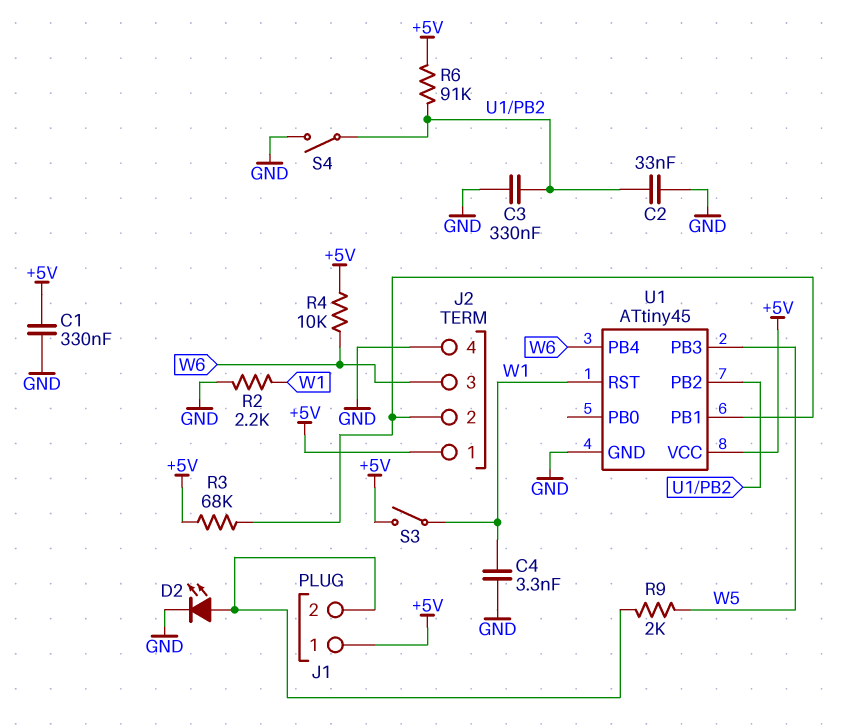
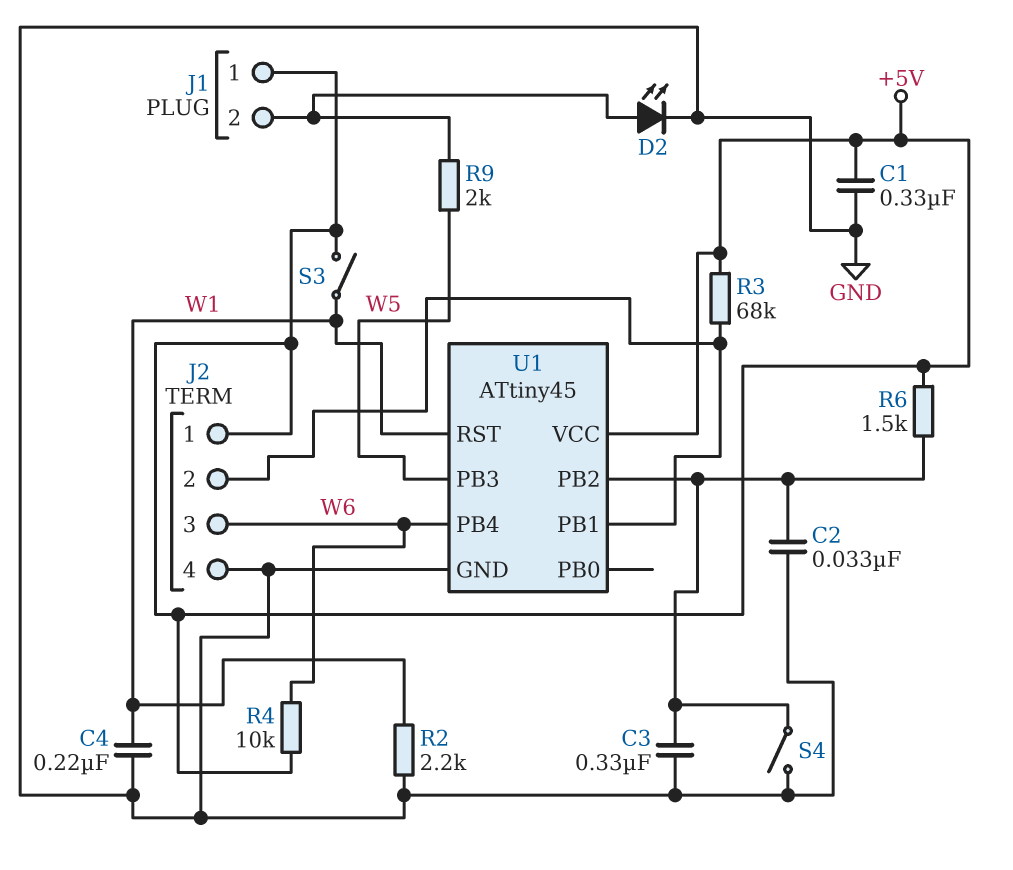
C4: 3.3nF (GND, W1) -> 220nF (GND, W1)
R6: 91k (+5V, U1/PB2) -> 1.5k (+5V, U1/PB2)

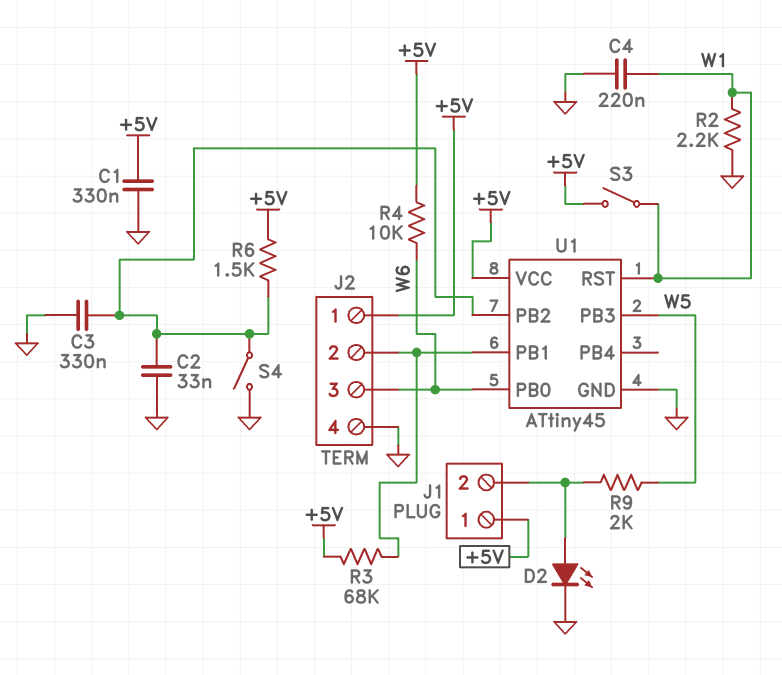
U1 pin PB0: none -> W6
U1 pin PB4: W6 -> none

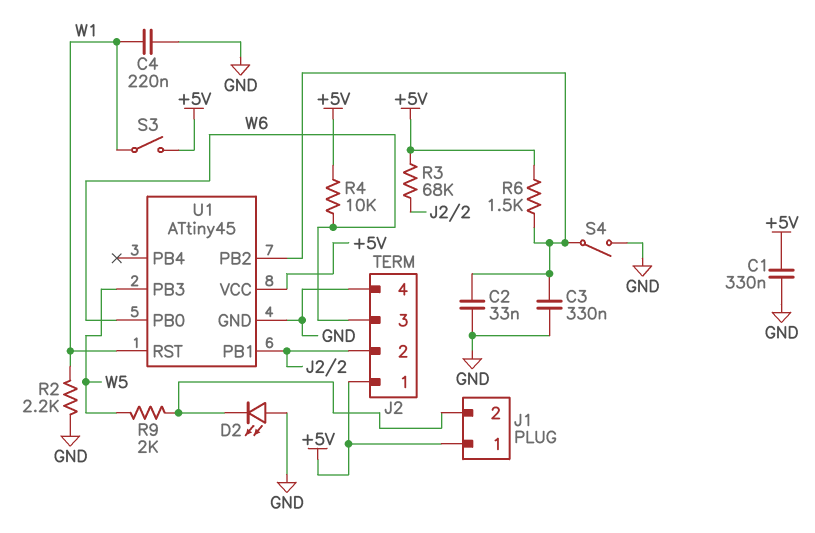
D2: LED (A J1/2, K GND) -> LED (A GND, K J1/2)

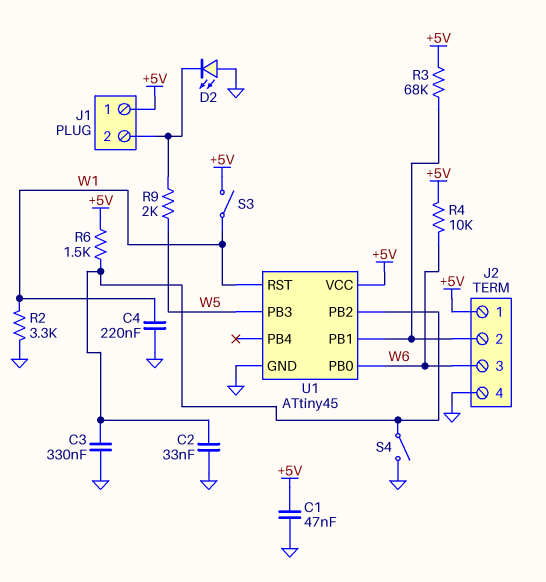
C1: 330nF (+5V, GND) -> 47nF (+5V, GND)
R2: 2.2k (GND, W1) -> 3.3k (GND, W1)

